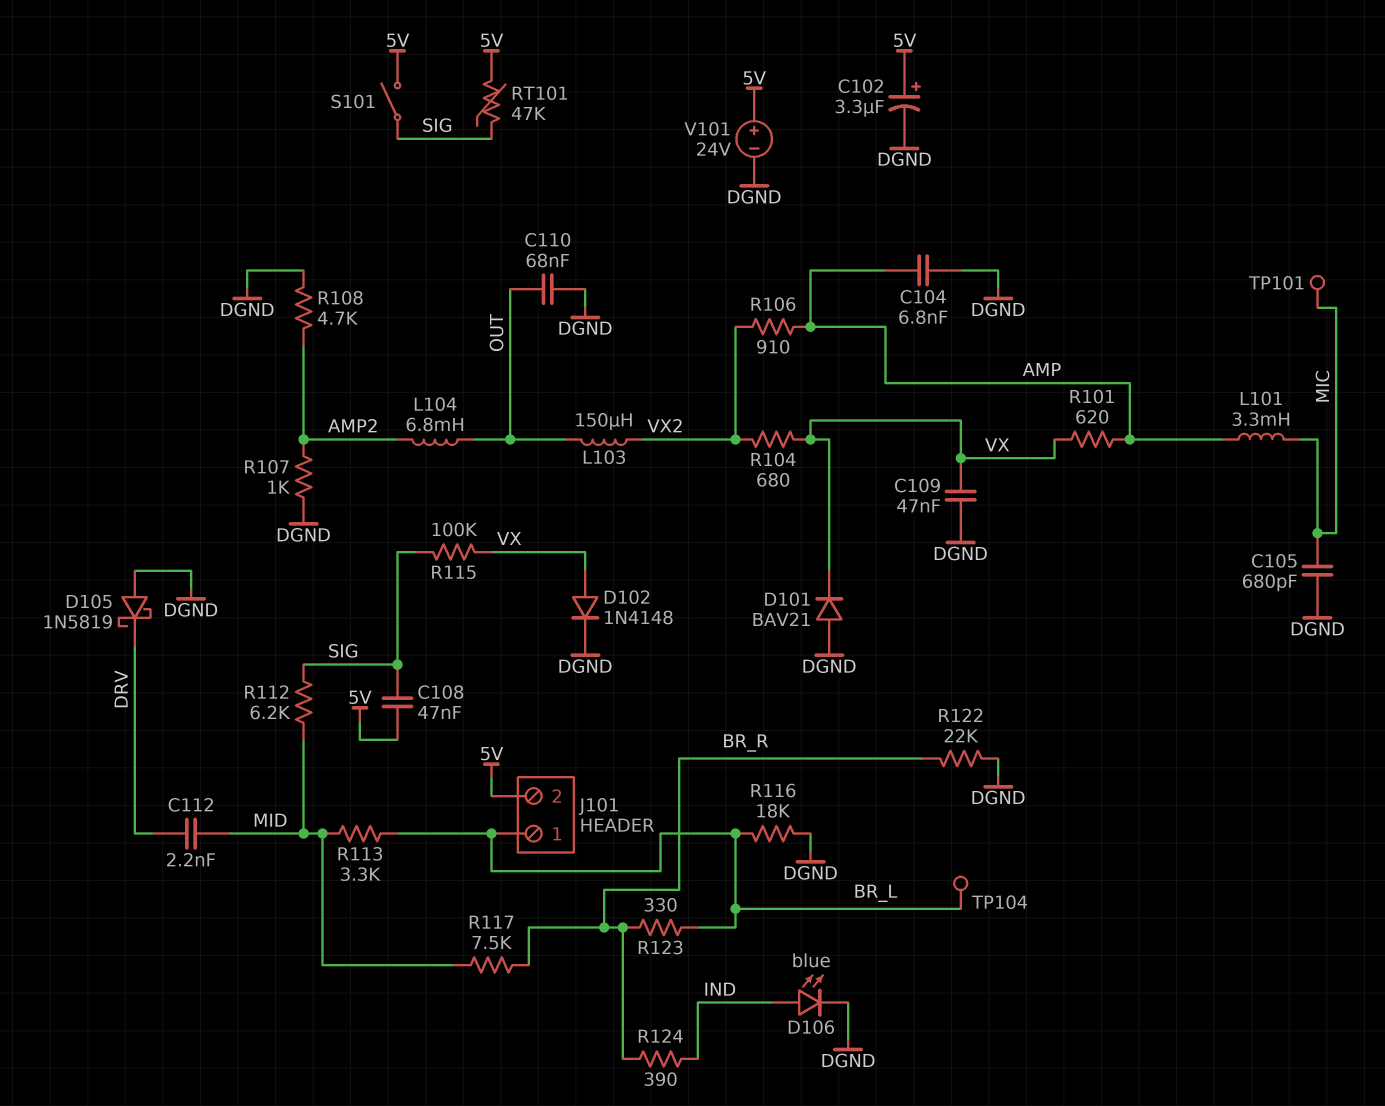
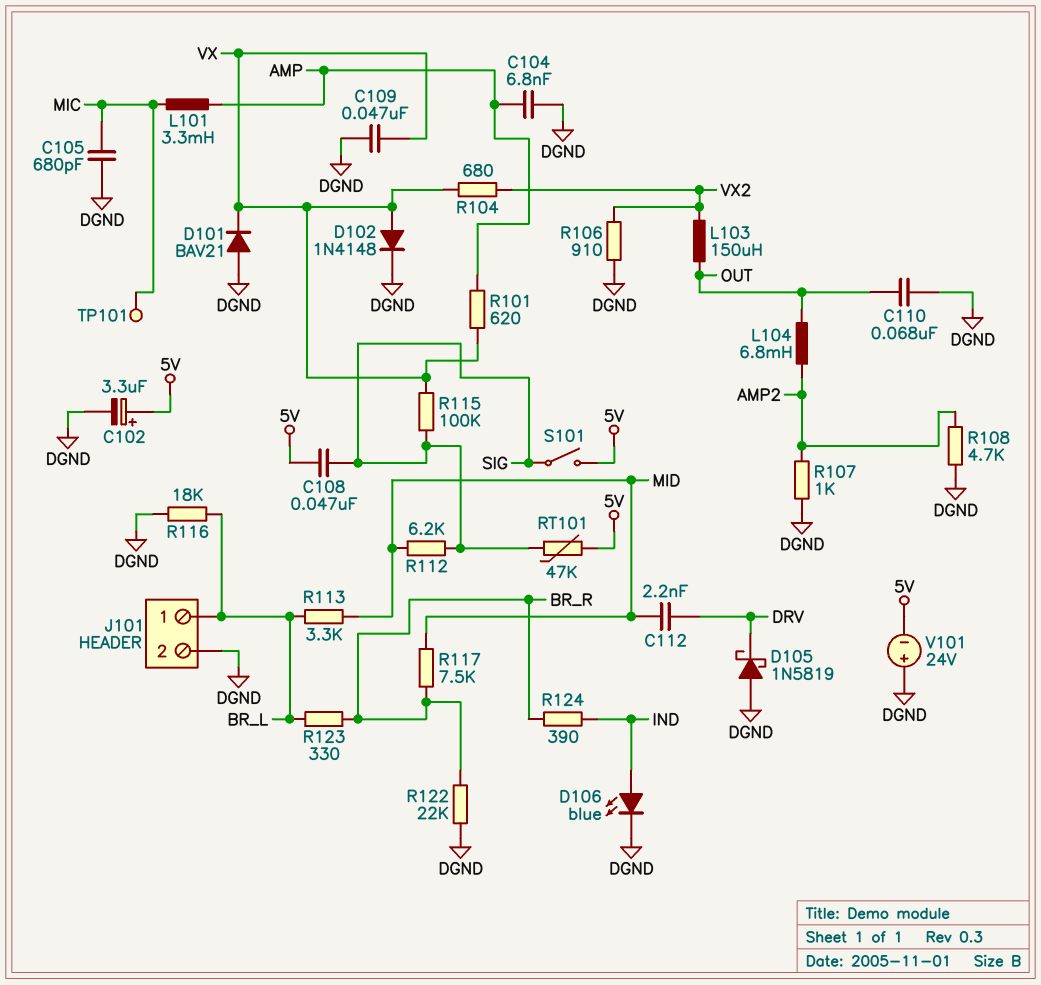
J101 pin 2: 5V -> DGND
R106: 910 (AMP, VX2) -> 910 (DGND, VX2)
TP104: test point (BR_L) -> none
V101: 24V (plus 5V, minus DGND) -> 24V (plus DGND, minus 5V)

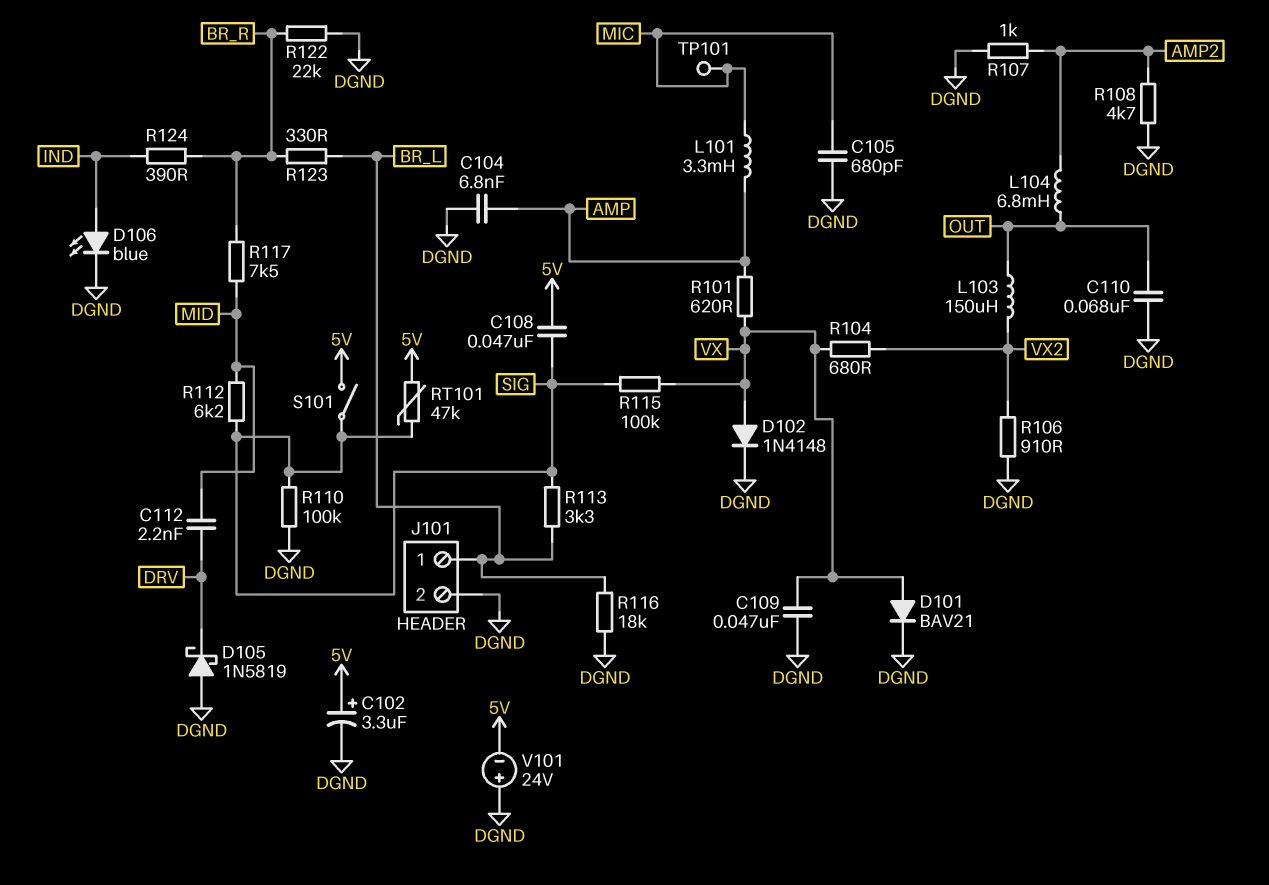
D101: diode BAV21 (A DGND, K VX) -> diode BAV21 (A VX, K DGND)
R110: none -> 100k (DGND, SIG)
R113: 3.3k (BR_L, MID) -> 3.3k (BR_L, SIG)

